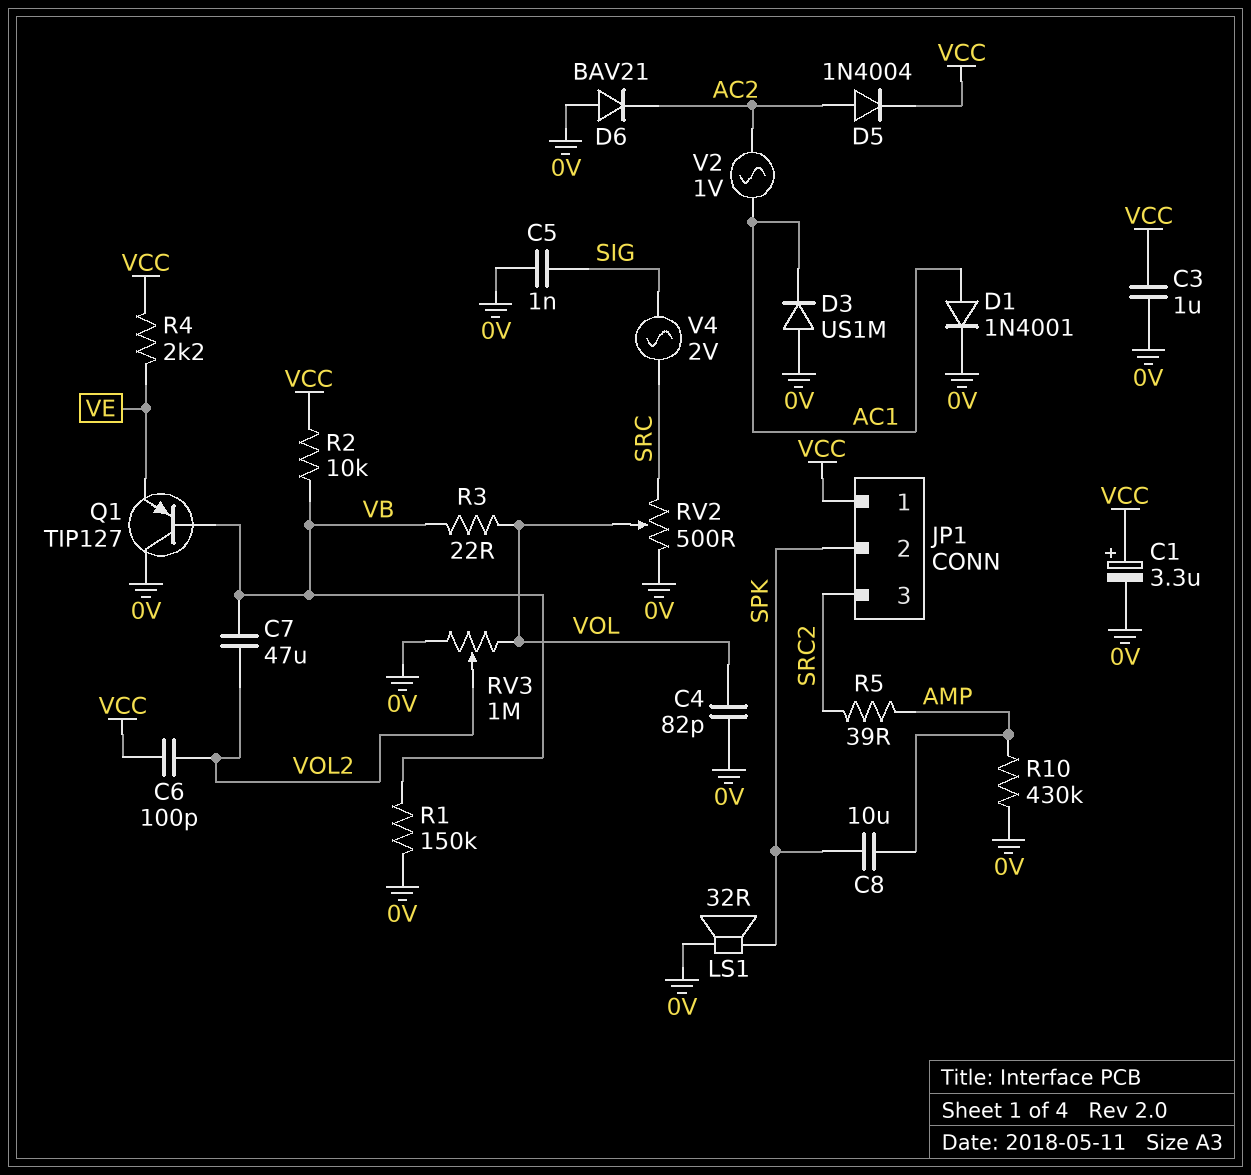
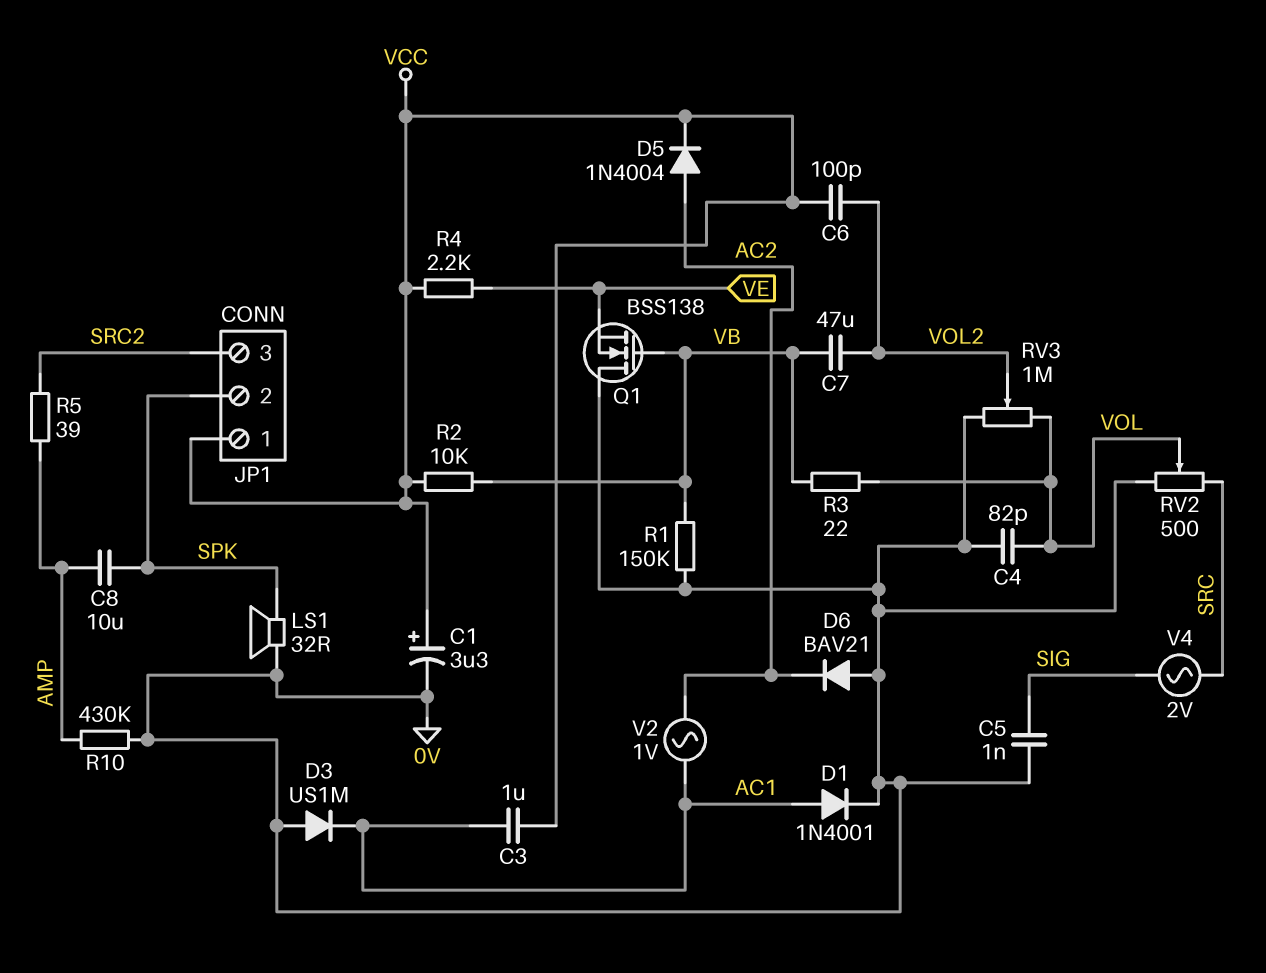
C3: 1uF (0V, VCC) -> 1uF (AC1, VCC)
Q1: PNP TIP127 (B VB, C 0V, E VE) -> NMOS BSS138 (G VB, D 0V, S VE)

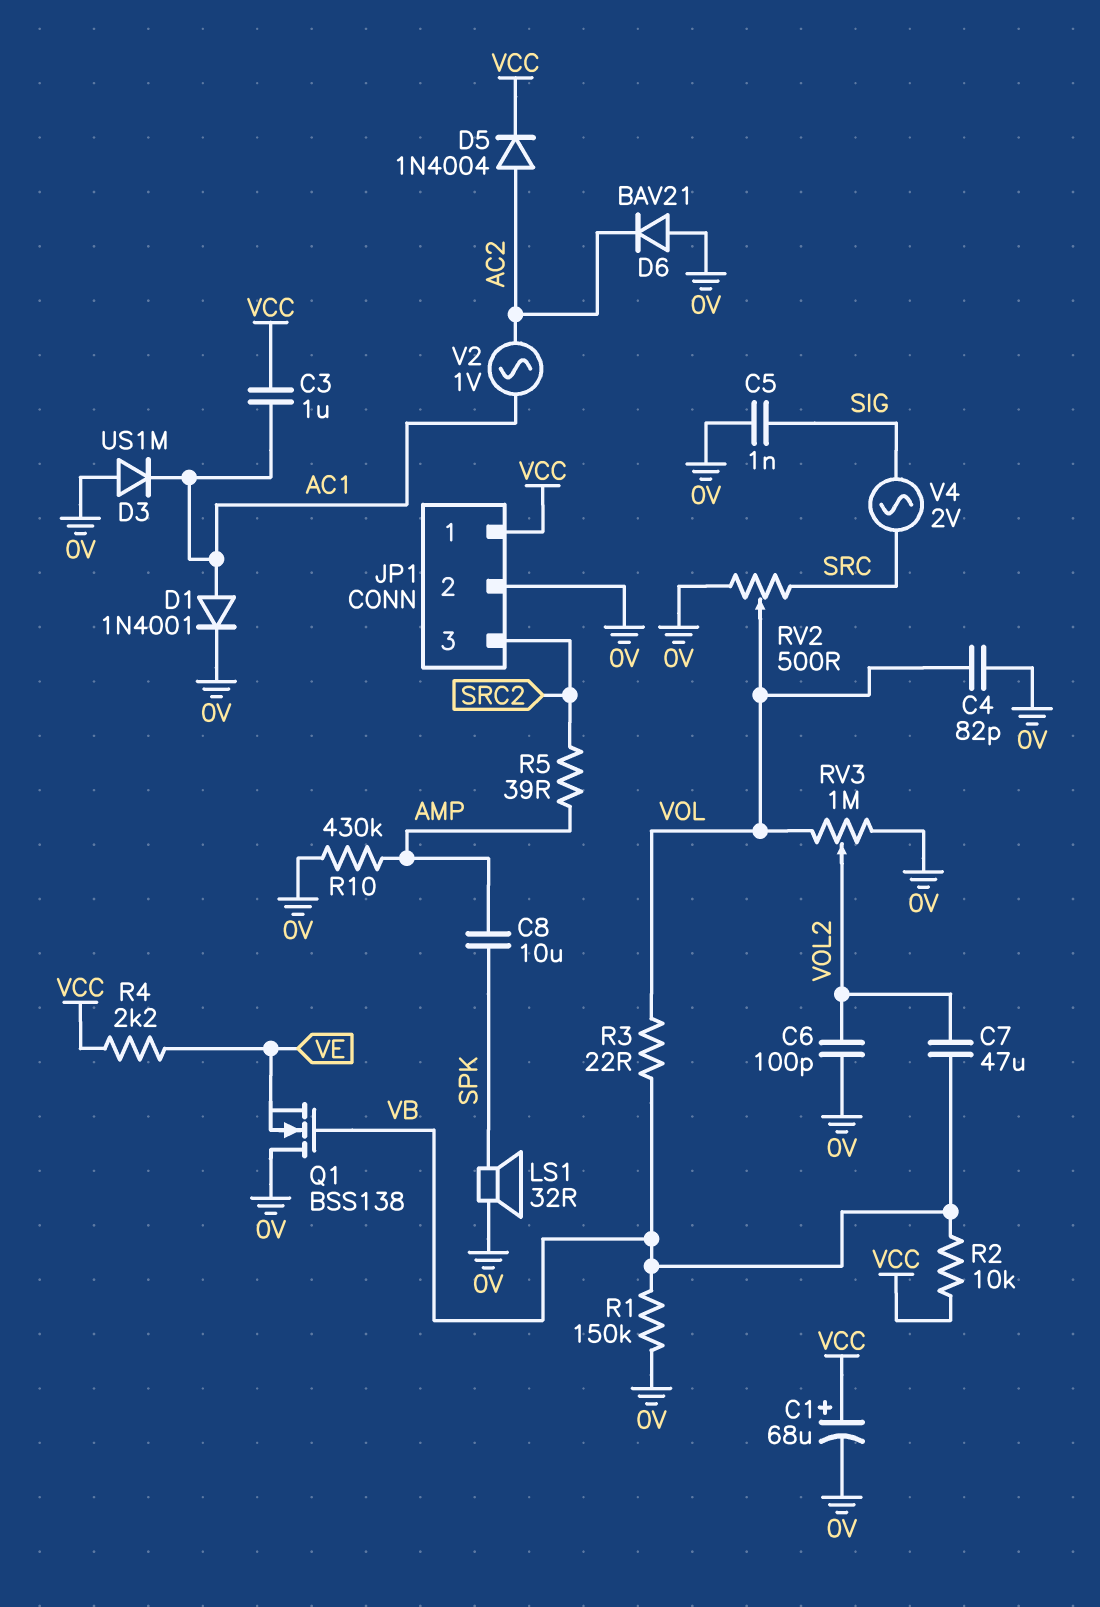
C1: 3.3uF (plus VCC, minus 0V) -> 68uF (plus VCC, minus 0V)
C6: 100pF (VCC, VOL2) -> 100pF (0V, VOL2)
JP1 pin 2: SPK -> 0V

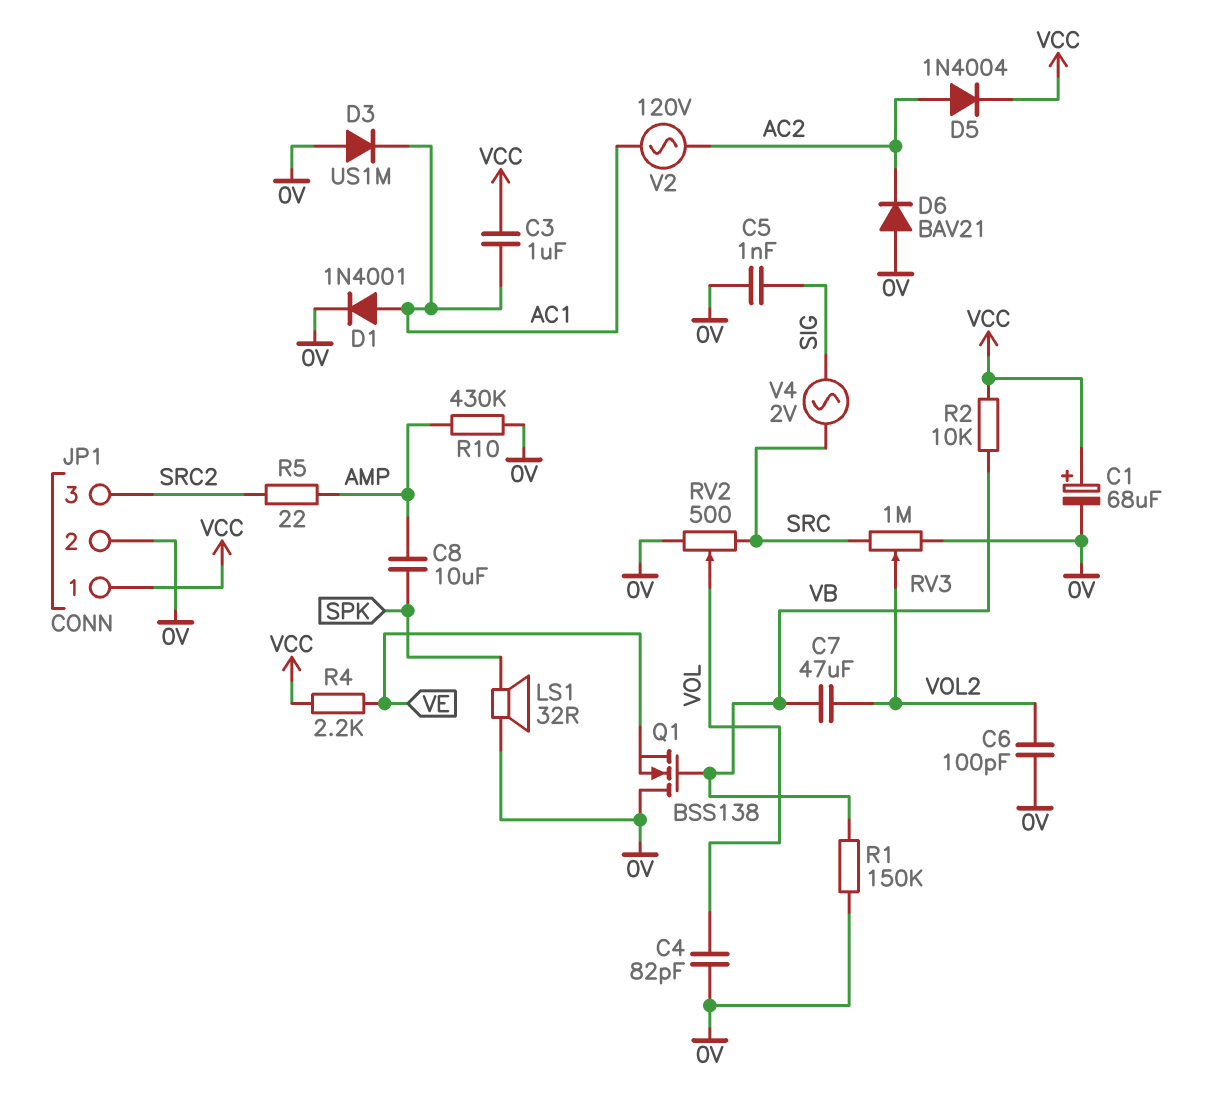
R3: 22 (VB, VOL) -> none
R5: 39 (AMP, SRC2) -> 22 (AMP, SRC2)
RV3: 1M (0V, VOL, wiper VOL2) -> 1M (0V, SRC, wiper VOL2)
V2: AC 1V (AC1, AC2) -> AC 120V (AC1, AC2)

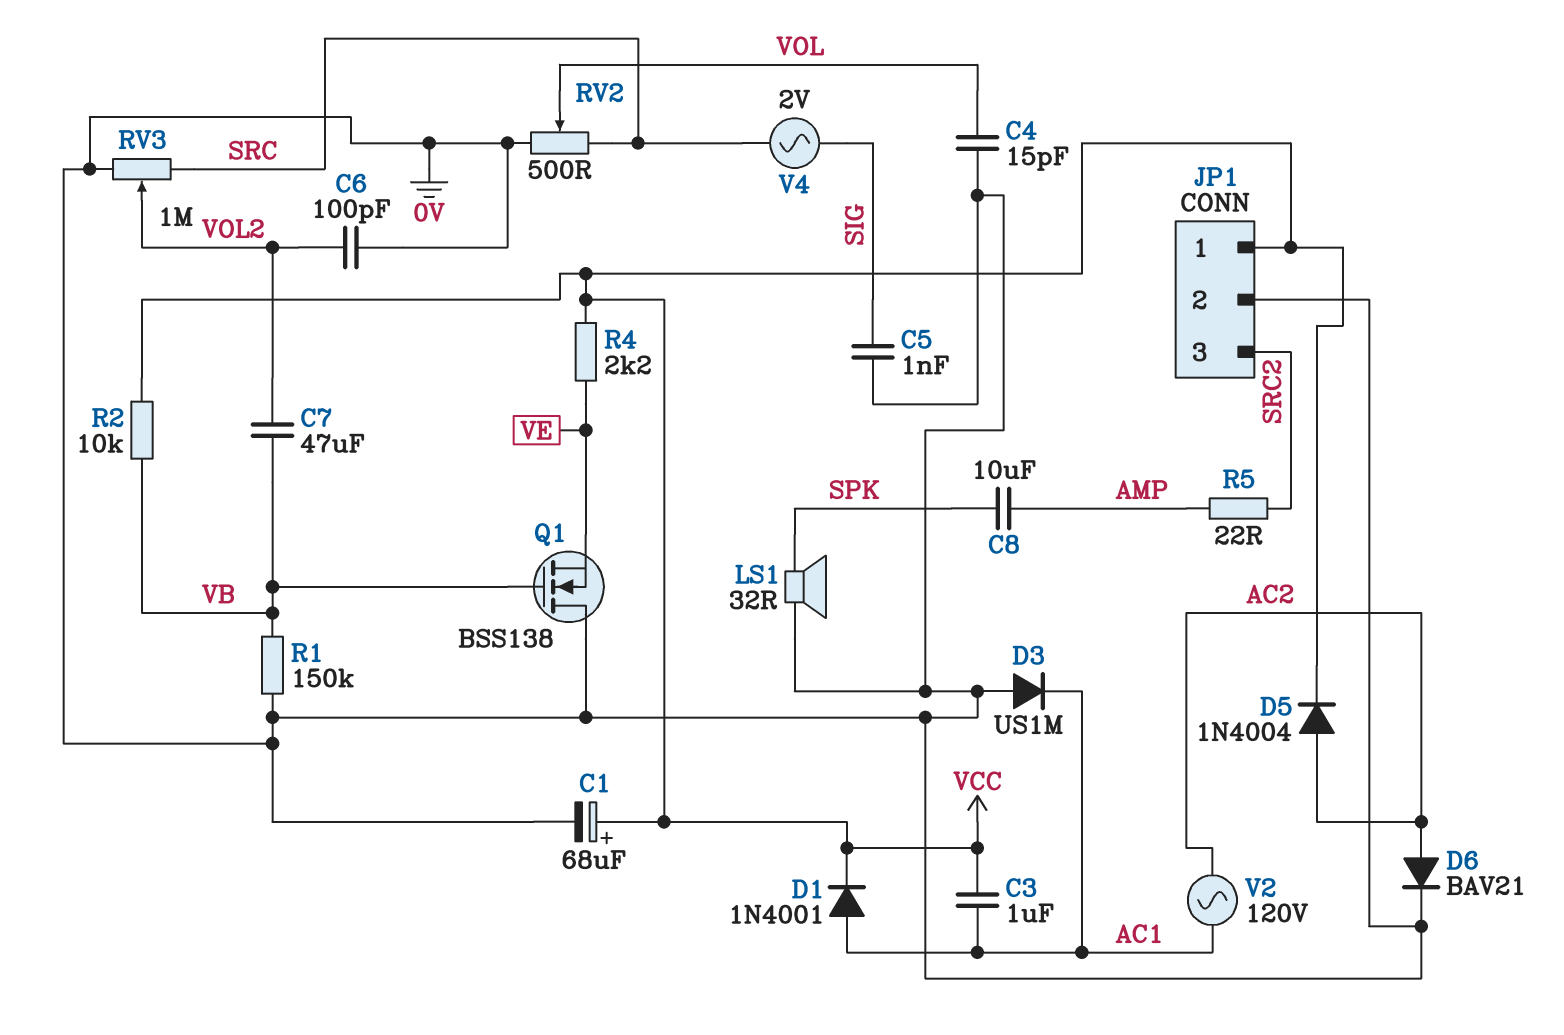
C4: 82pF (0V, VOL) -> 15pF (0V, VOL)
D1: diode 1N4001 (A AC1, K 0V) -> diode 1N4001 (A AC1, K VCC)
D6: diode BAV21 (A 0V, K AC2) -> diode BAV21 (A AC2, K 0V)
R10: 430k (0V, AMP) -> none

